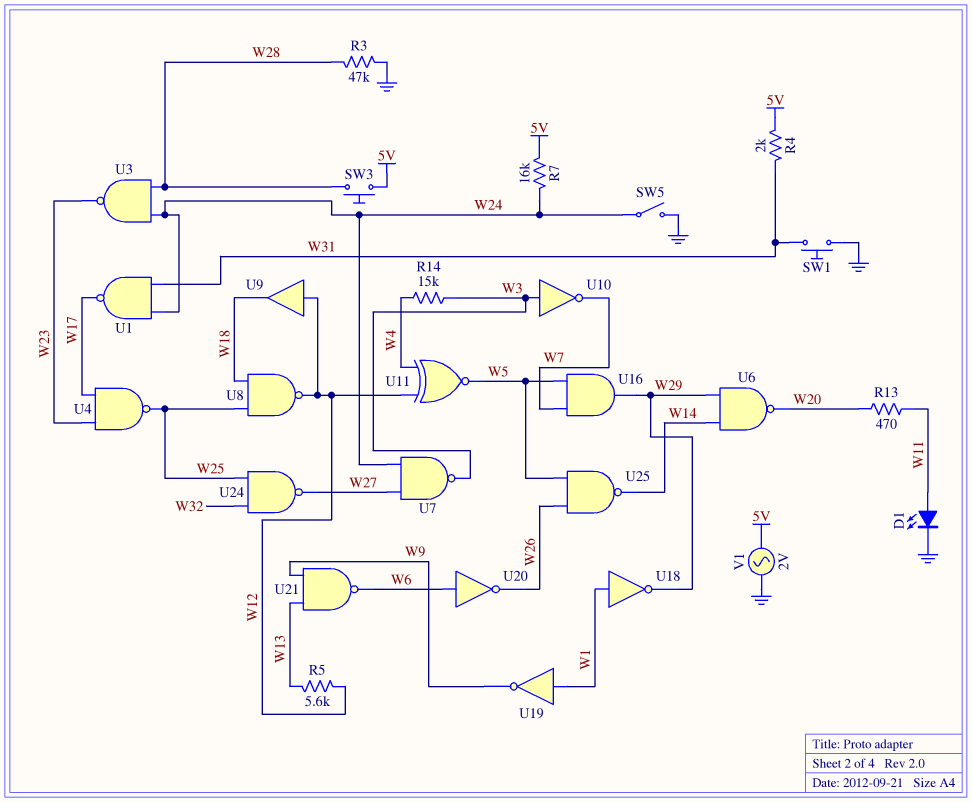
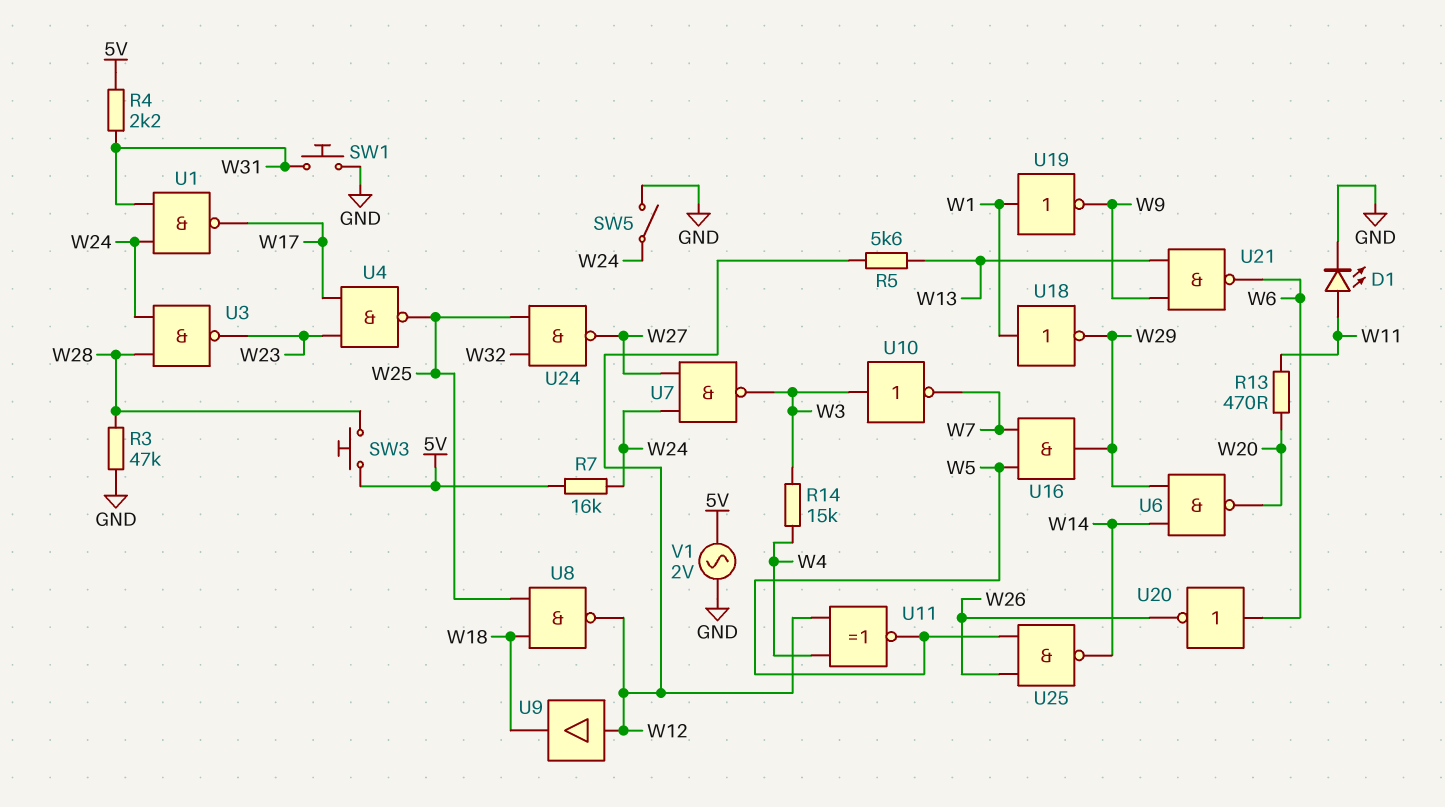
R4: 2k (5V, W31) -> 2.2k (5V, W31)

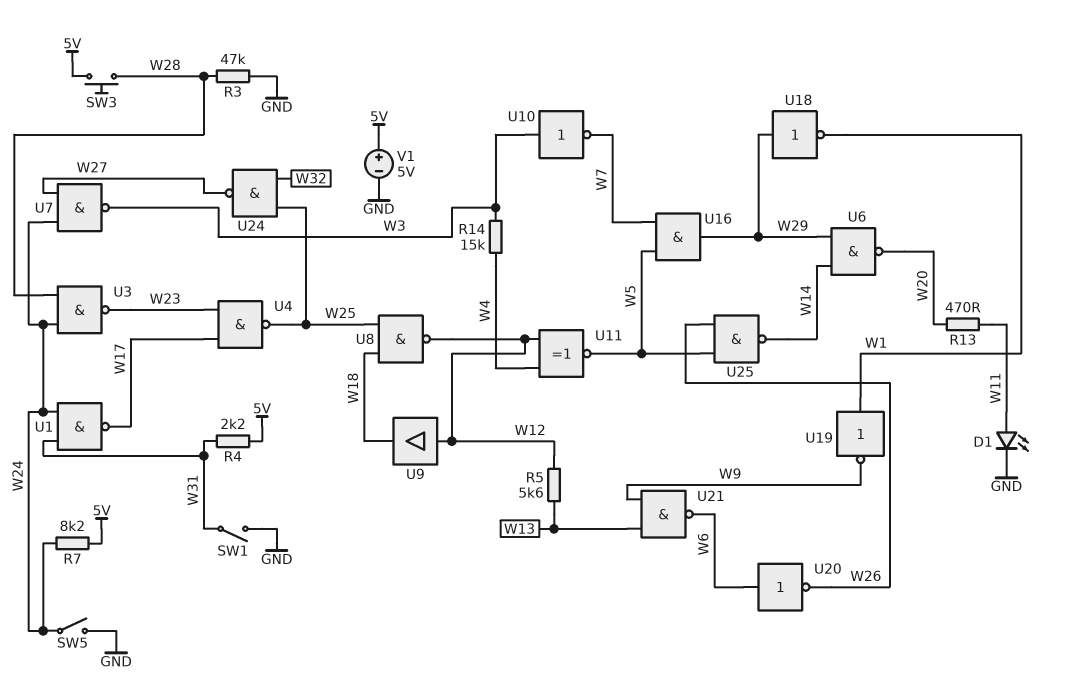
R7: 16k (5V, W24) -> 8.2k (5V, W24)
SW1: button (GND, W31) -> switch (GND, W31)
U18: NOT (in W1, out W29) -> NOT (in W29, out W1)
V1: AC 2V (5V, GND) -> 5V (plus 5V, minus GND)

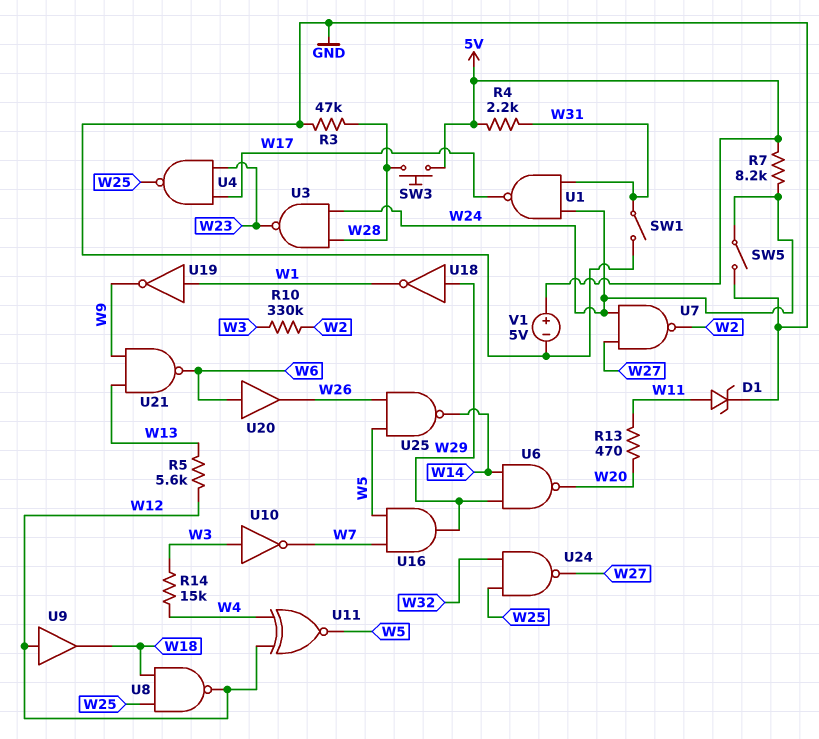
D1: LED (A W11, K GND) -> zener (A W11, K GND)
R10: none -> 330k (W2, W3)
U7: NAND (in W24, in W27, out W3) -> NAND (in W24, in W27, out W2)
U20: NOT (in W6, out W26) -> buffer (in W6, out W26)

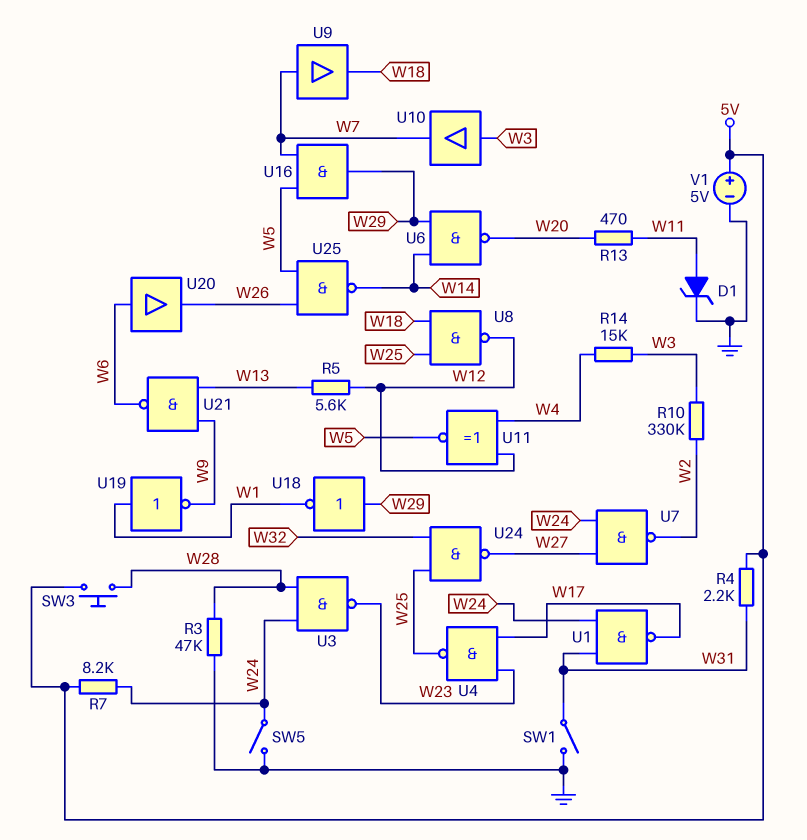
U9: buffer (in W12, out W18) -> buffer (in W7, out W18)
U10: NOT (in W3, out W7) -> buffer (in W3, out W7)

